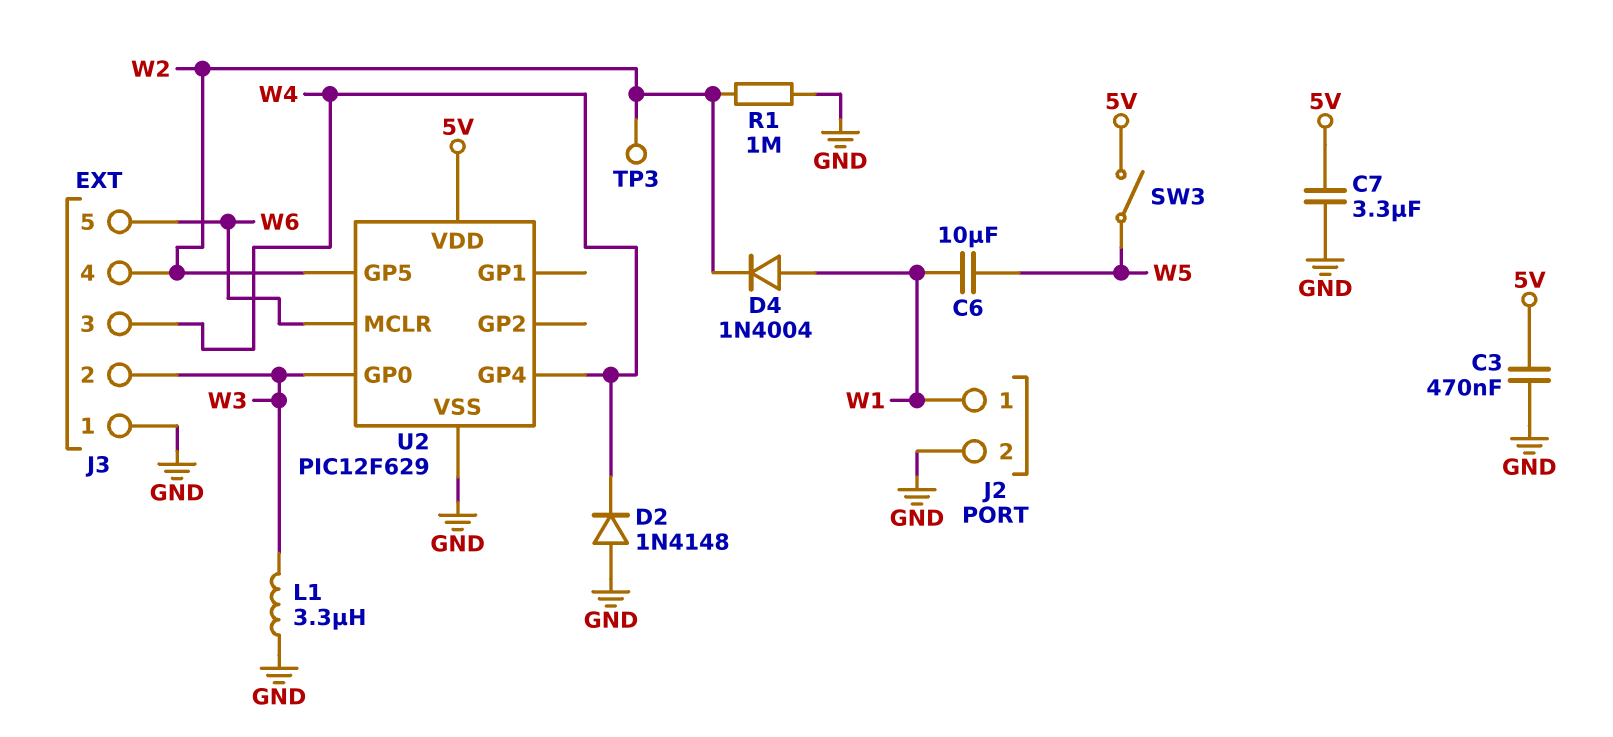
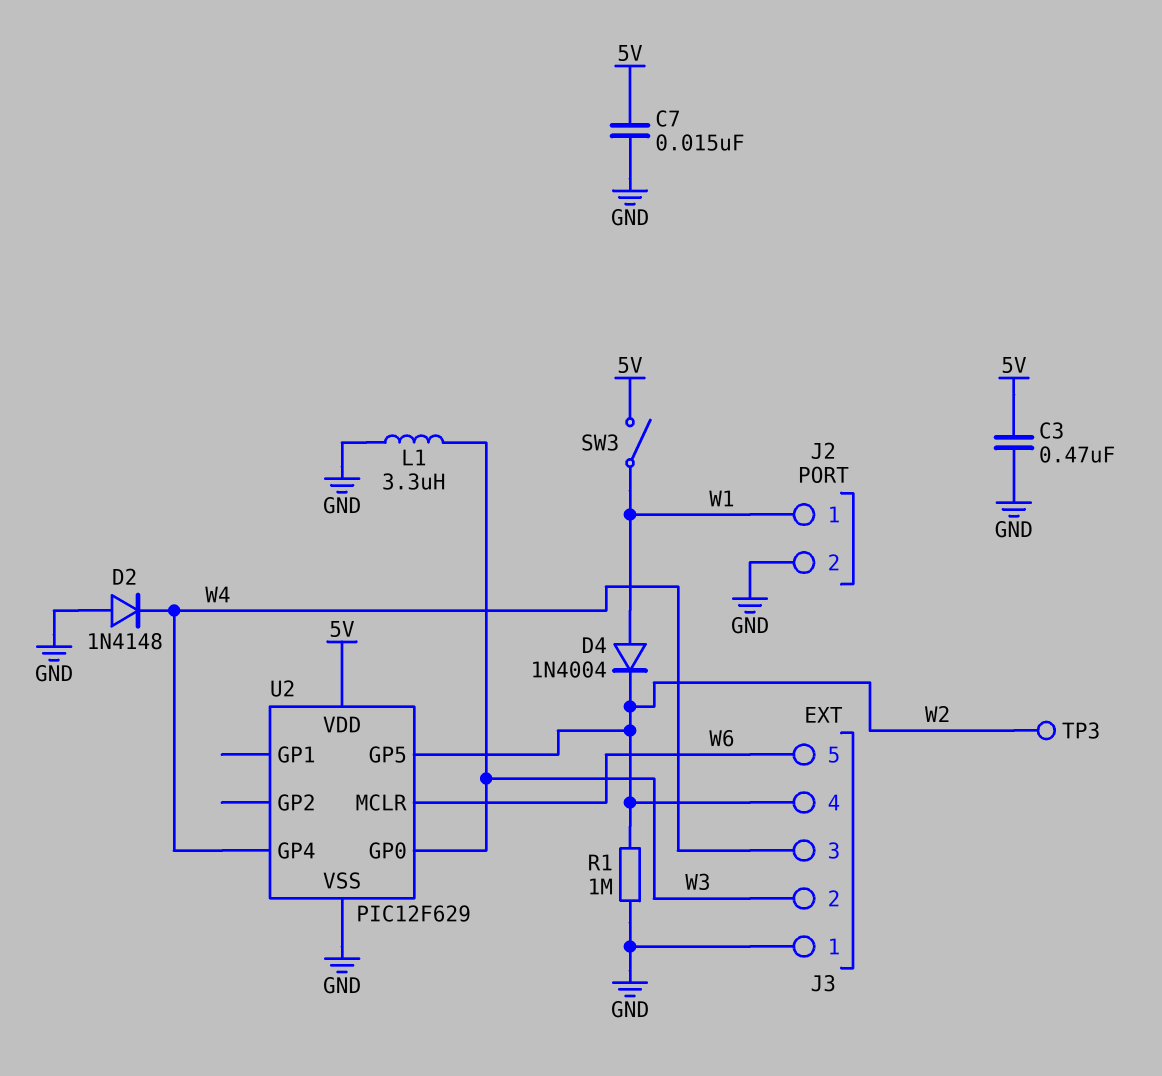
C6: 10uF (W1, W5) -> none
C7: 3.3uF (5V, GND) -> 15nF (5V, GND)
SW3: switch (5V, W5) -> switch (5V, W1)

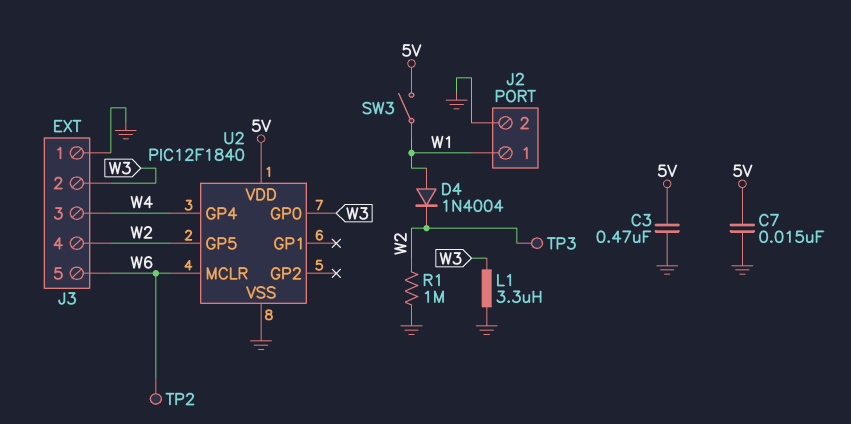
D2: diode 1N4148 (A GND, K W4) -> none
TP2: none -> test point (W6)
U2: PIC12F629 -> PIC12F1840

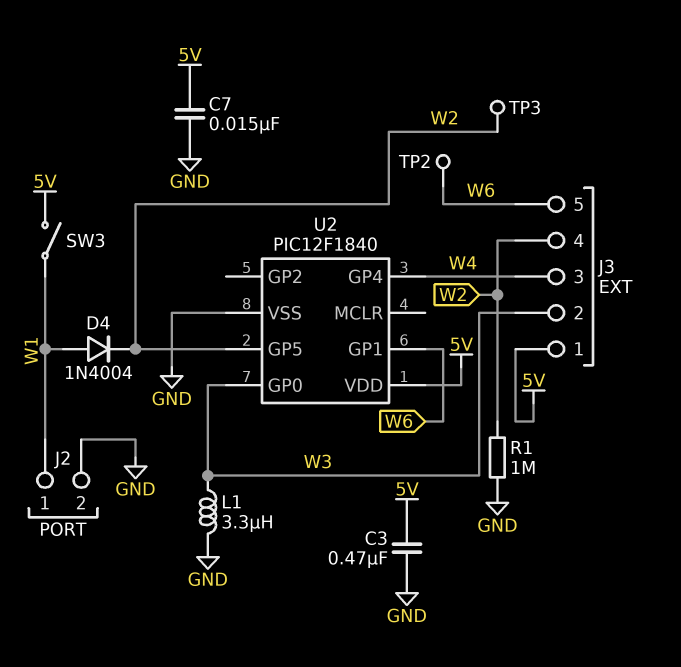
J3 pin 1: GND -> 5V
U2 pin GP1: none -> W6
U2 pin MCLR: W6 -> none

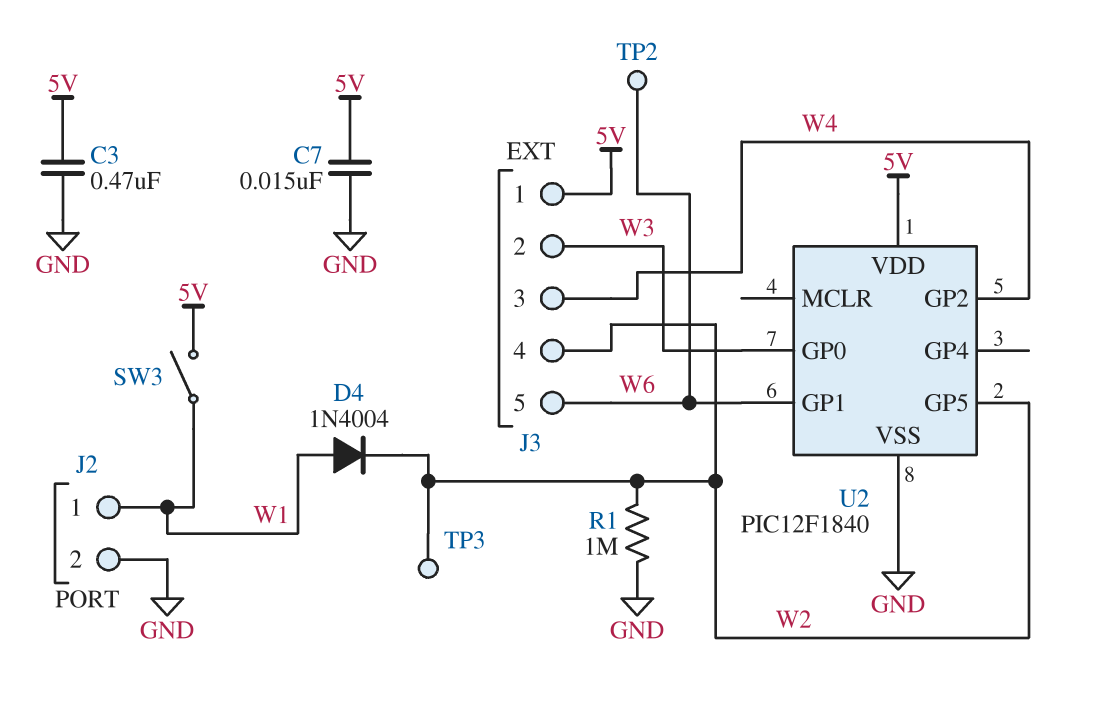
L1: 3.3uH (GND, W3) -> none
U2 pin GP2: none -> W4
U2 pin GP4: W4 -> none

